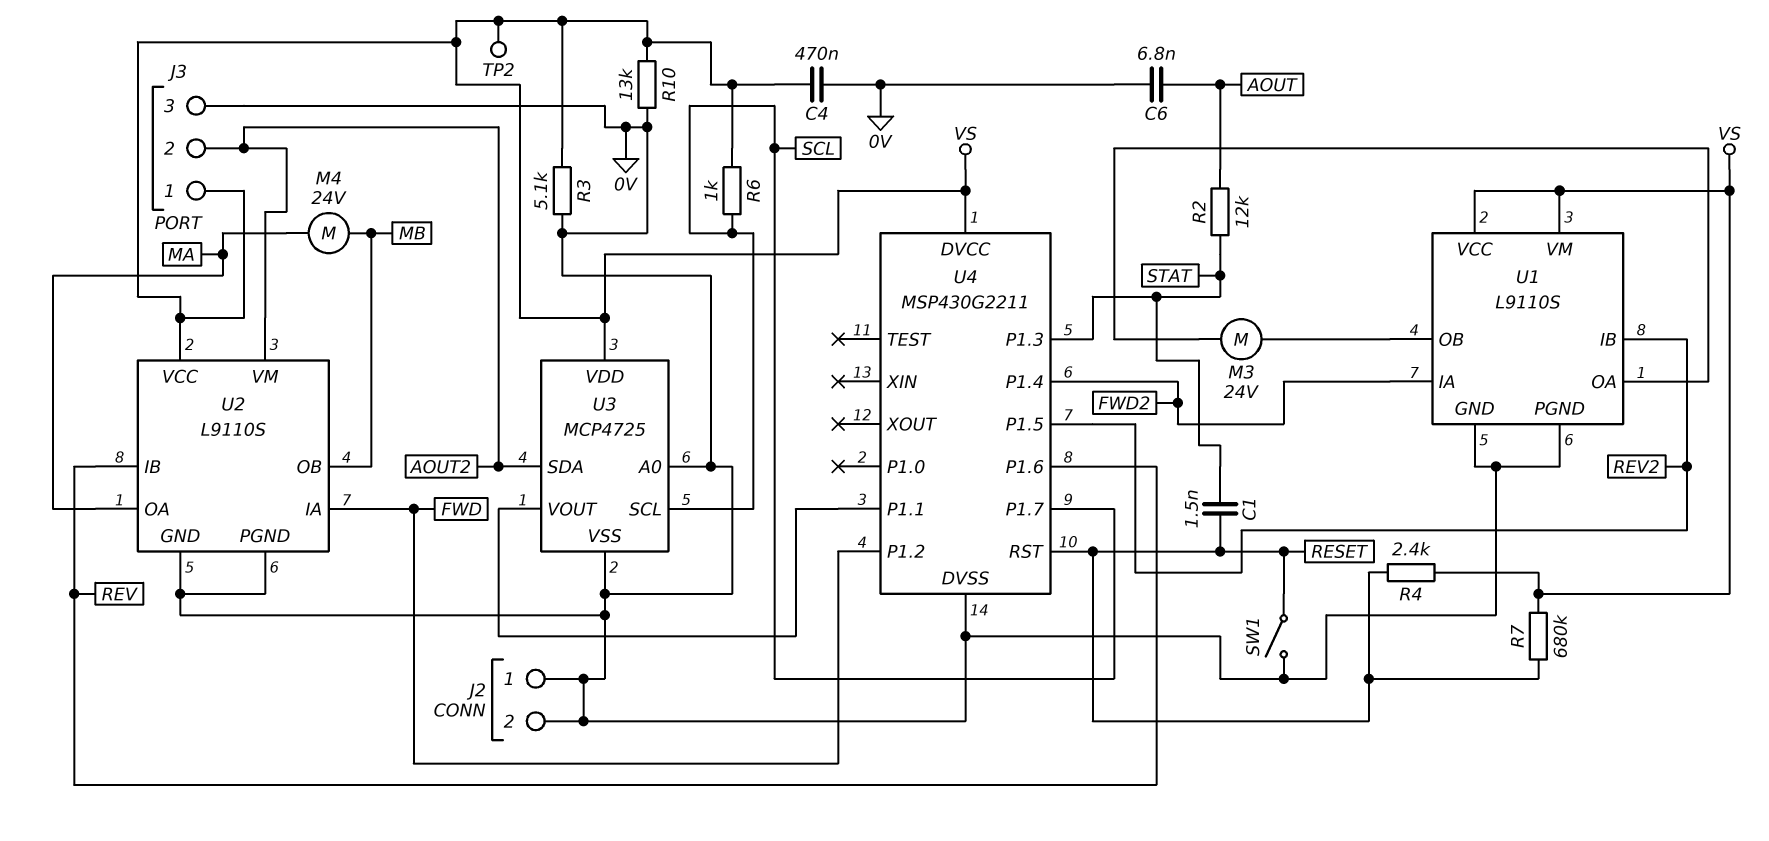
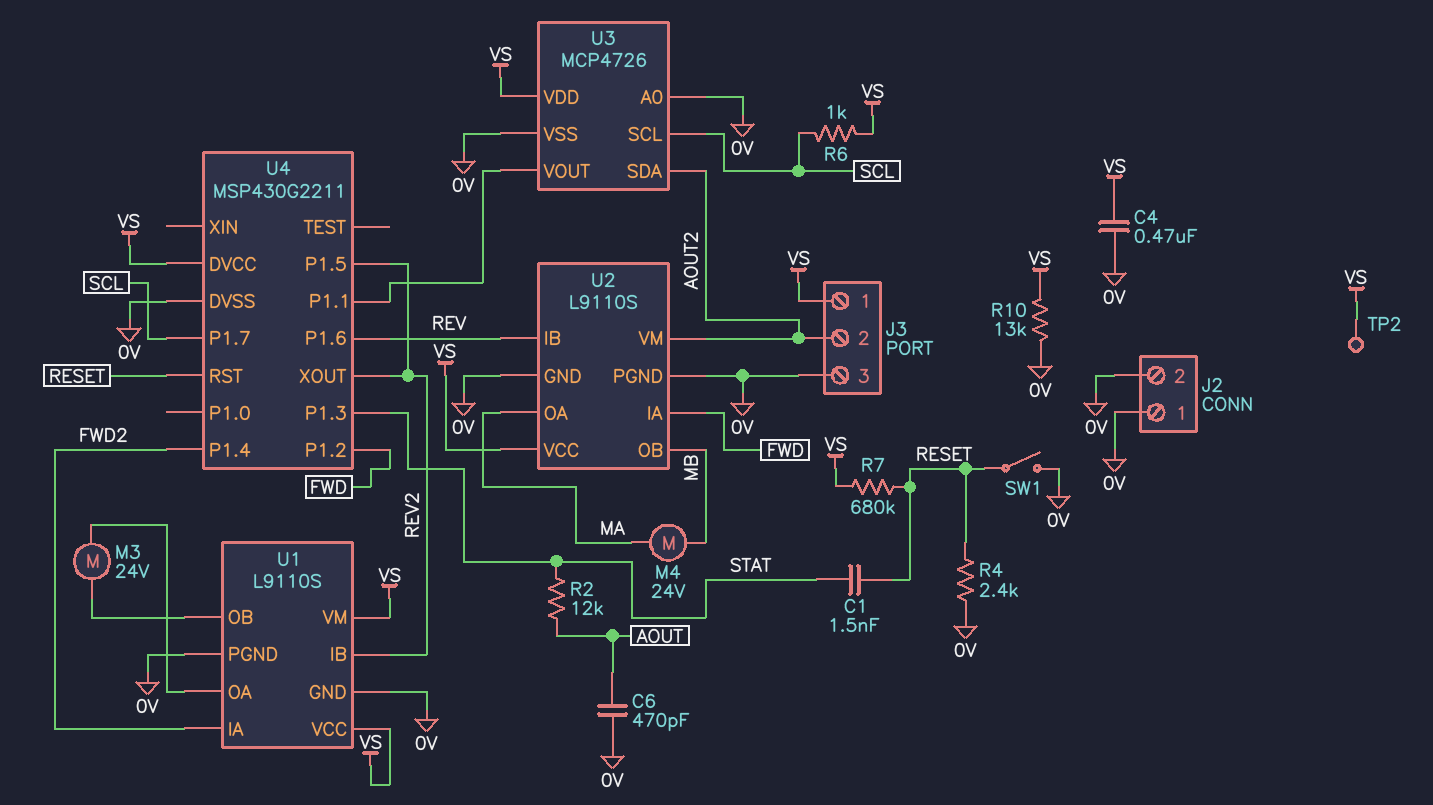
C6: 6.8nF (0V, AOUT) -> 470pF (0V, AOUT)
R3: 5.1k (0V, VS) -> none
R4: 2.4k (RESET, VS) -> 2.4k (0V, RESET)
U3: MCP4725 -> MCP4726
U4 pin XOUT: none -> REV2

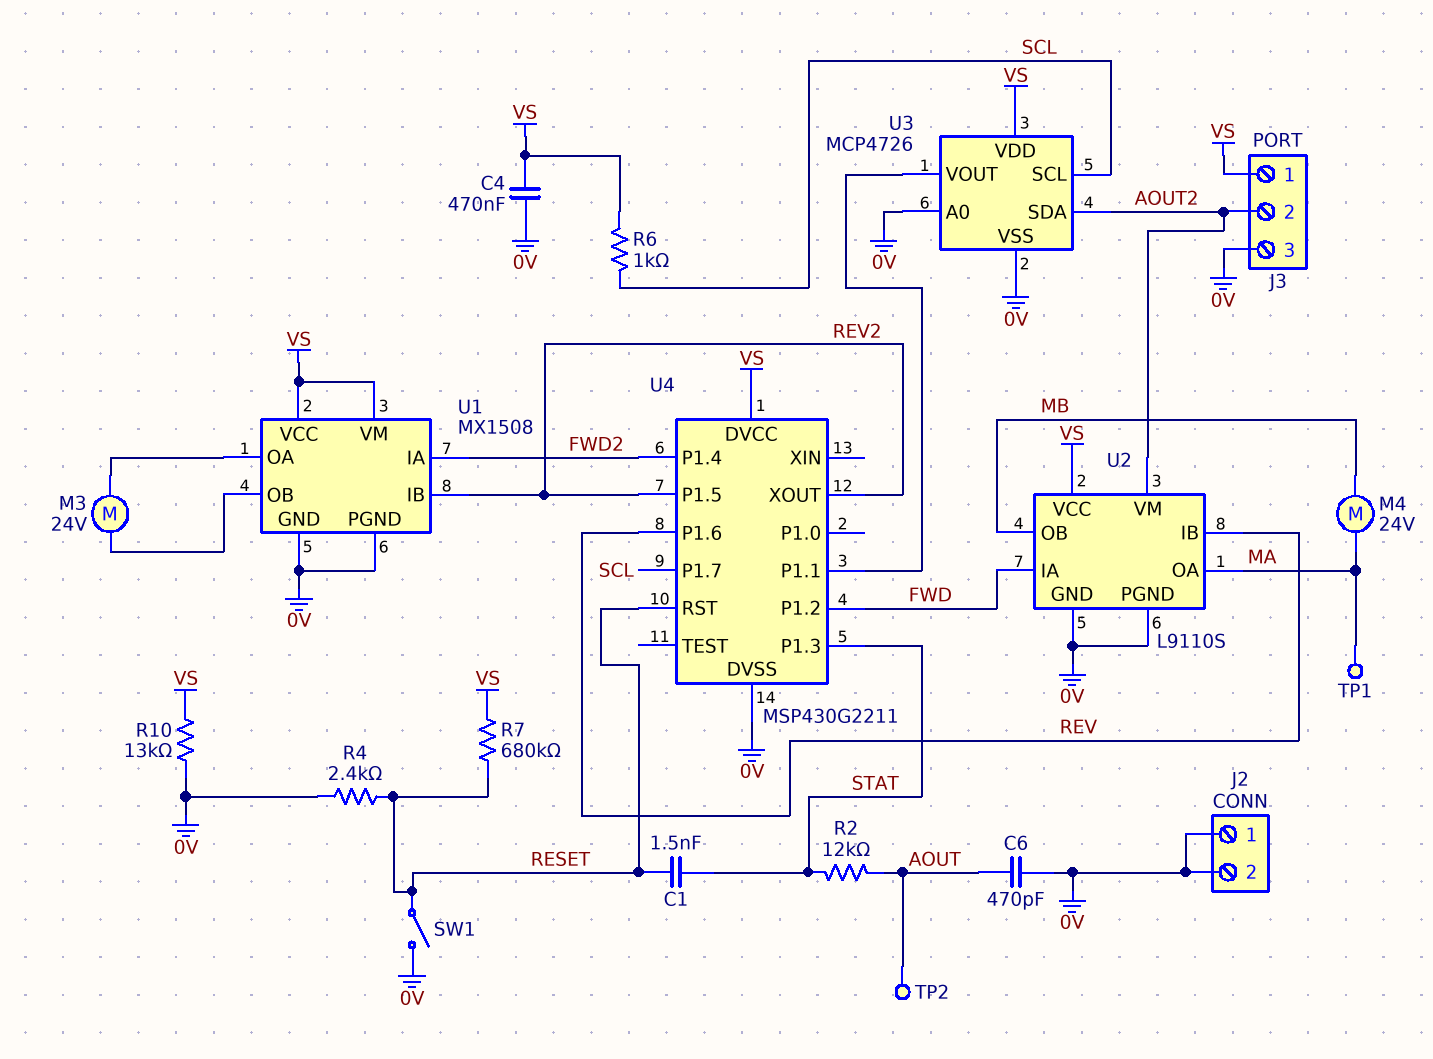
TP1: none -> test point (MA)
TP2: test point (VS) -> test point (AOUT)
U1: L9110S -> MX1508

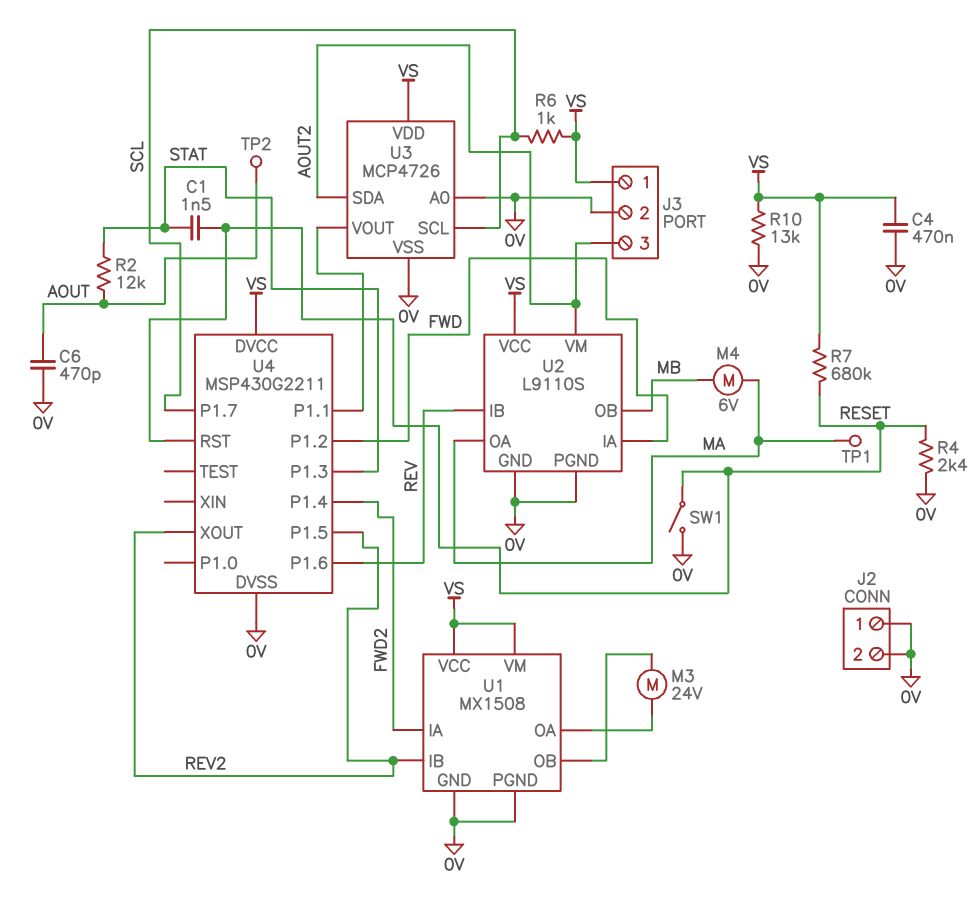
J3 pin 2: AOUT2 -> 0V
J3 pin 3: 0V -> AOUT2
M4: motor 24V (MA, MB) -> motor 6V (MA, MB)

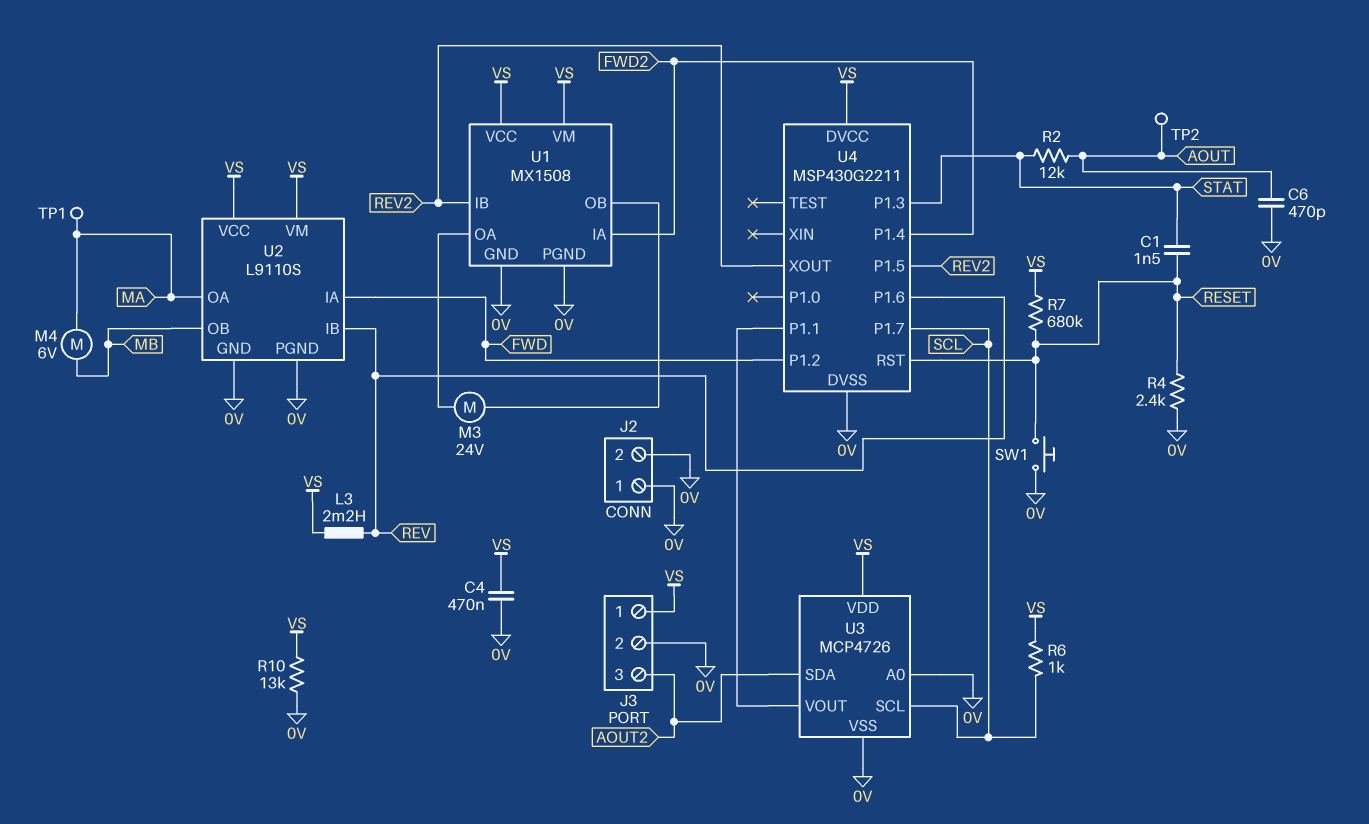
L3: none -> 2.2mH (REV, VS)
SW1: switch (0V, RESET) -> button (0V, RESET)
U2 pin VM: AOUT2 -> VS

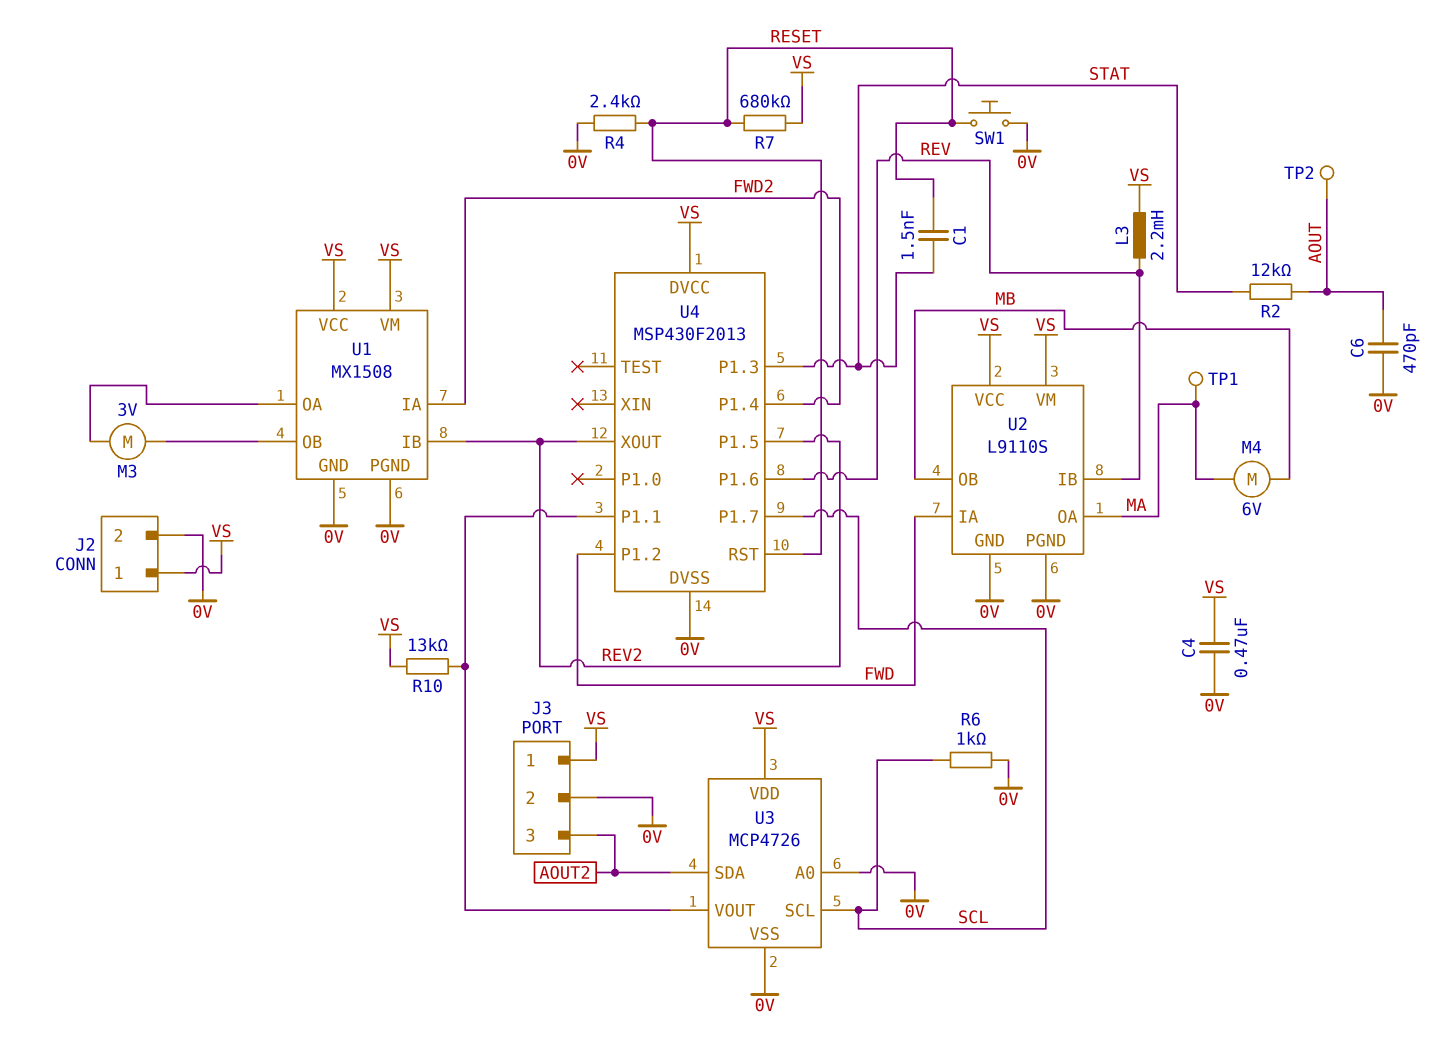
J2 pin 1: 0V -> VS
M3: motor 24V (U1/OA, U1/OB) -> motor 3V (U1/OA, U1/OB)
R6: 1k (SCL, VS) -> 1k (0V, SCL)
R10: 13k (0V, VS) -> 13k (U3/VOUT, VS)
U4: MSP430G2211 -> MSP430F2013

